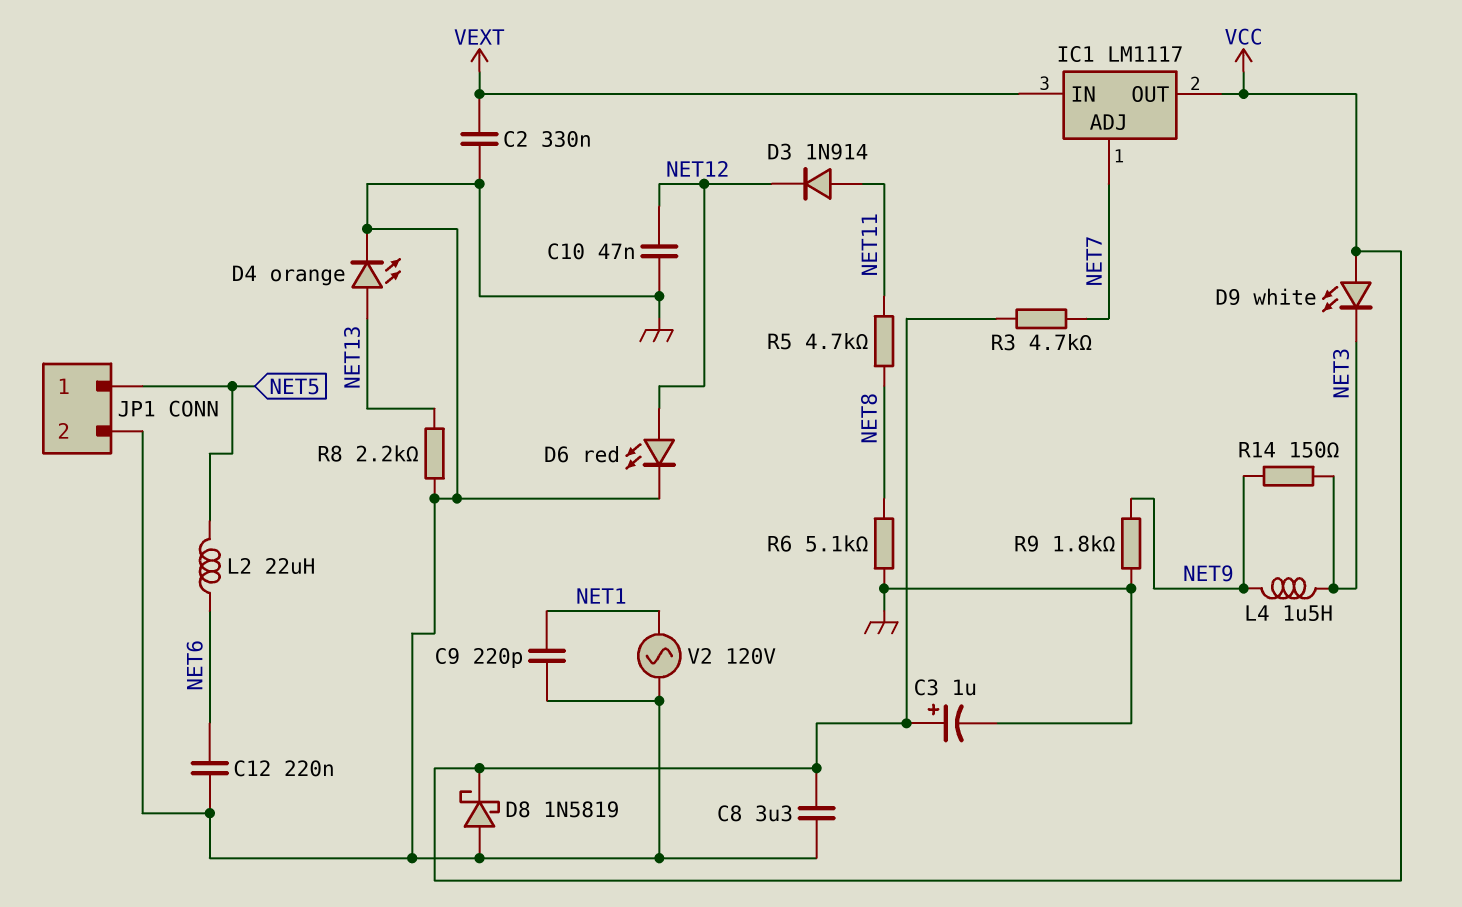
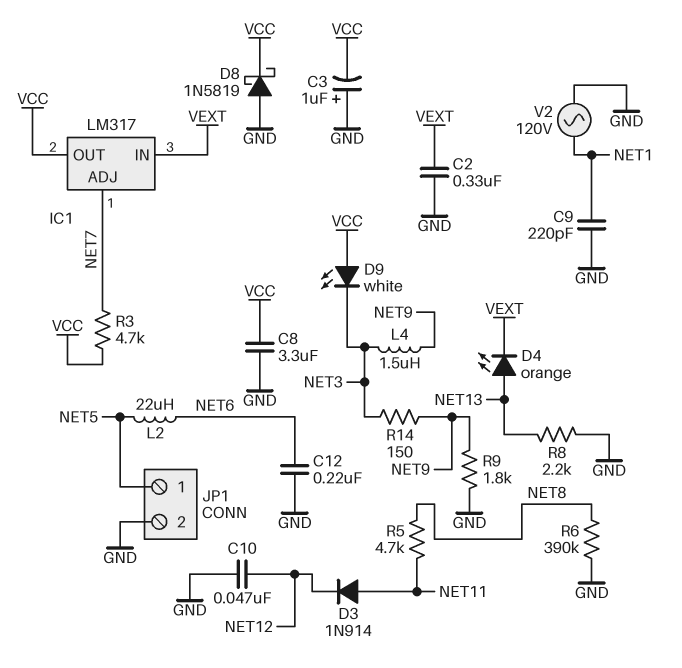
C3: 1uF (plus VCC, minus GND) -> 1uF (plus GND, minus VCC)
D4: LED orange (A NET13, K GND) -> LED orange (A NET13, K VEXT)
D6: LED red (A NET12, K GND) -> none
IC1: LM1117 -> LM317
R6: 5.1k (GND, NET8) -> 390k (GND, NET8)

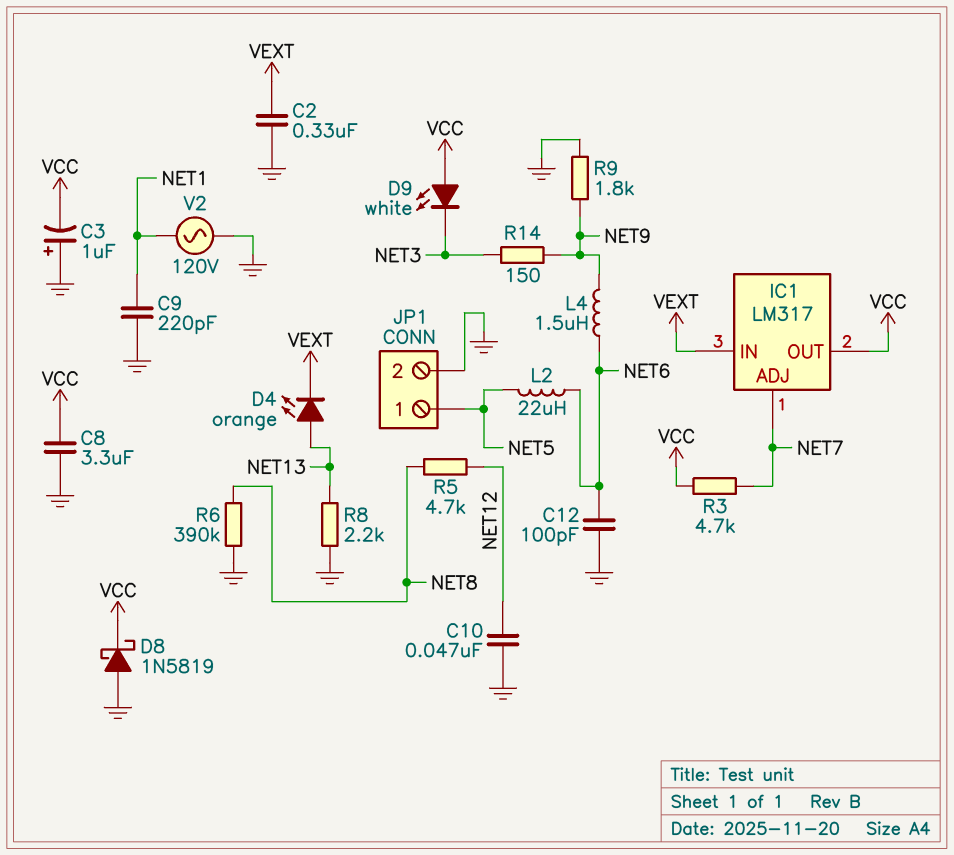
C12: 220nF (GND, NET6) -> 100pF (GND, NET6)
D3: diode 1N914 (A NET11, K NET12) -> none
L4: 1.5uH (NET3, NET9) -> 1.5uH (NET6, NET9)
R5: 4.7k (NET8, NET11) -> 4.7k (NET8, NET12)

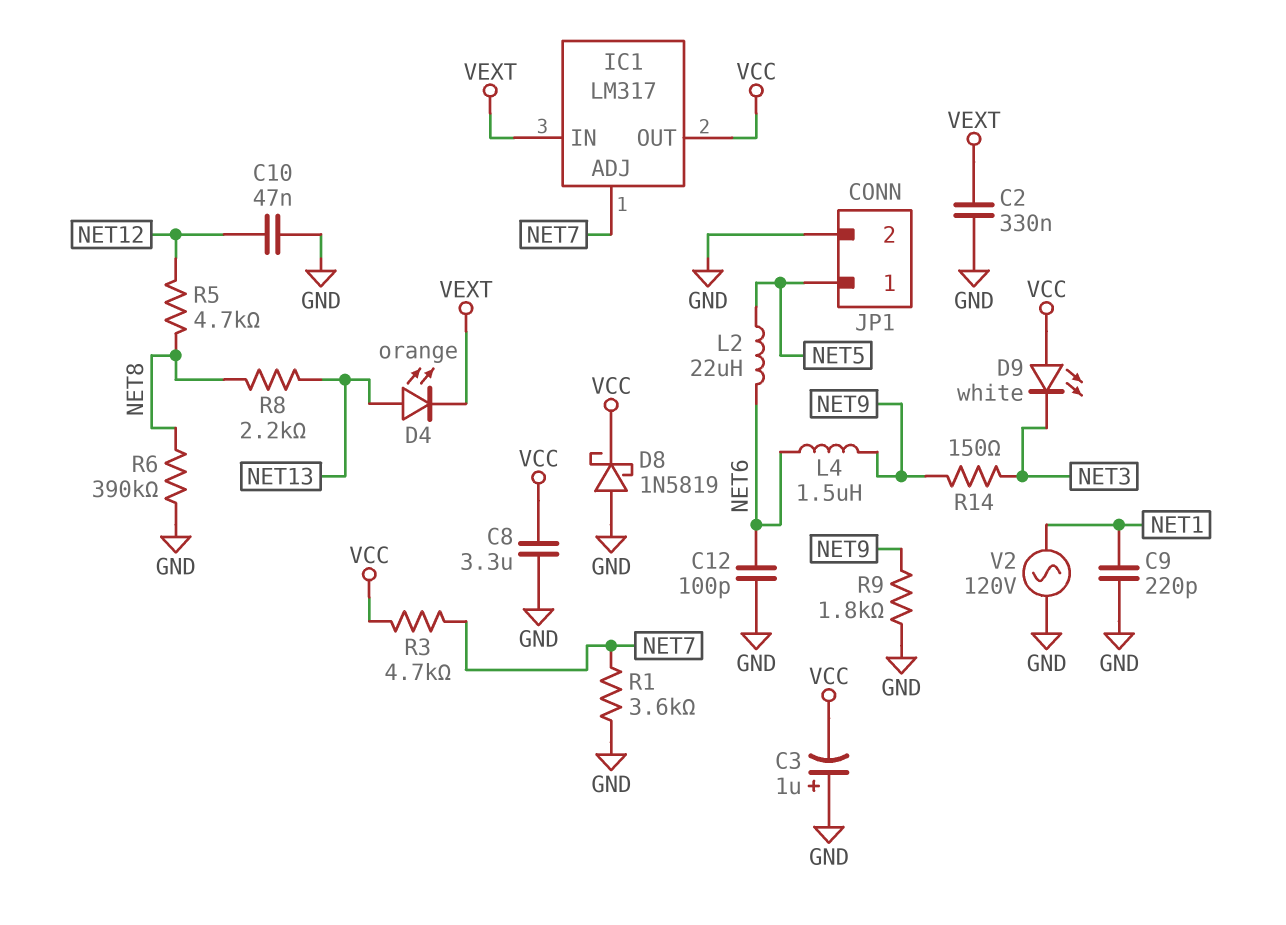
R1: none -> 3.6k (GND, NET7)
R8: 2.2k (GND, NET13) -> 2.2k (NET8, NET13)

